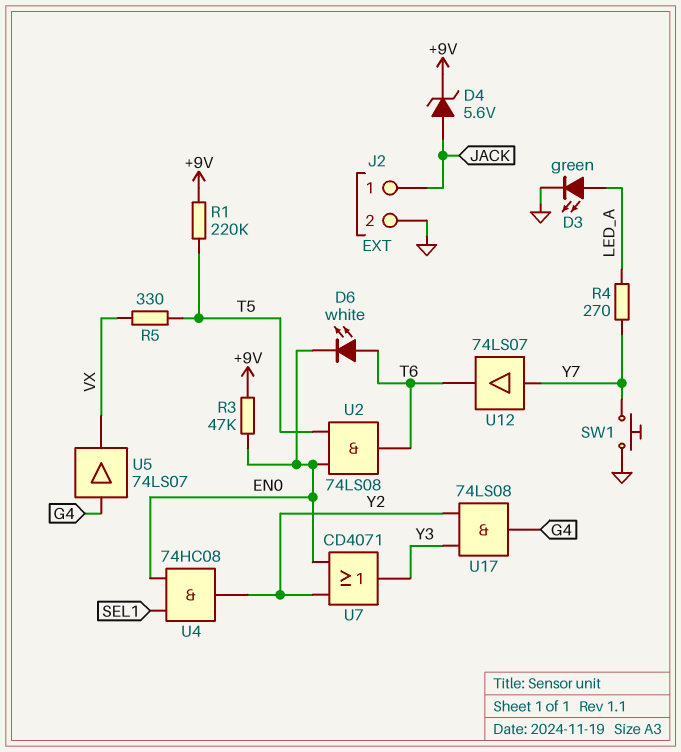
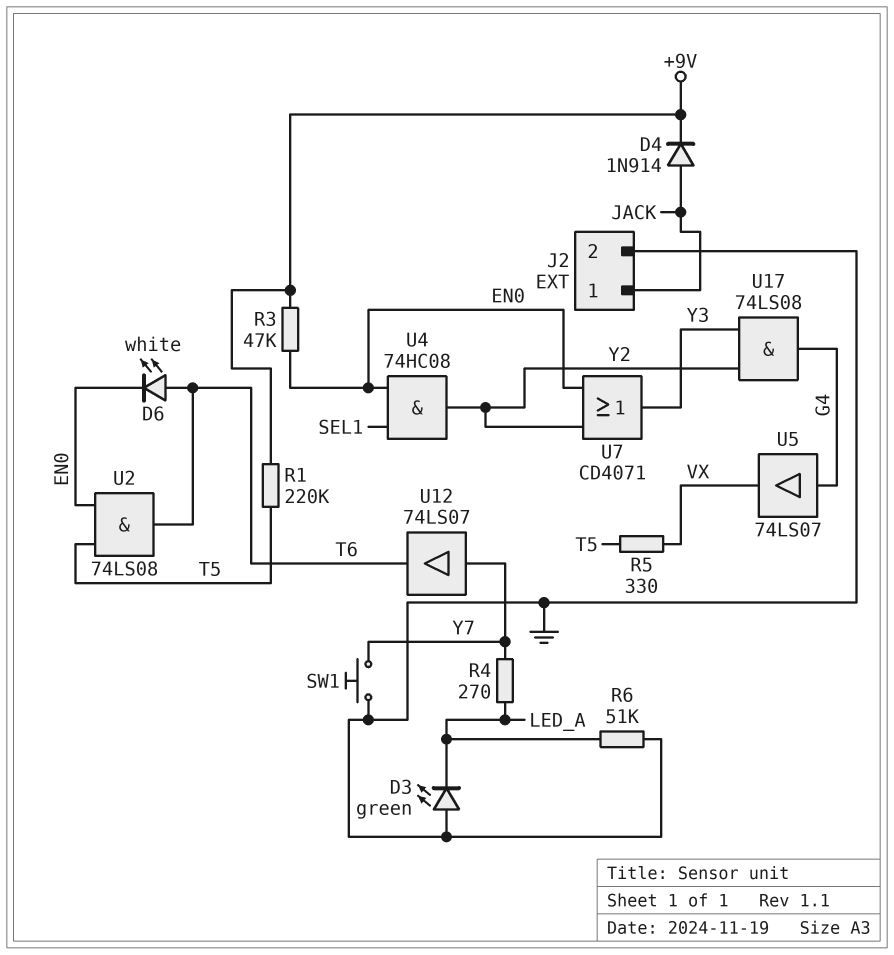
D3: LED green (A LED_A, K GND) -> LED green (A GND, K LED_A)
D4: zener 5.6V (A JACK, K +9V) -> diode 1N914 (A JACK, K +9V)
R6: none -> 51k (GND, LED_A)

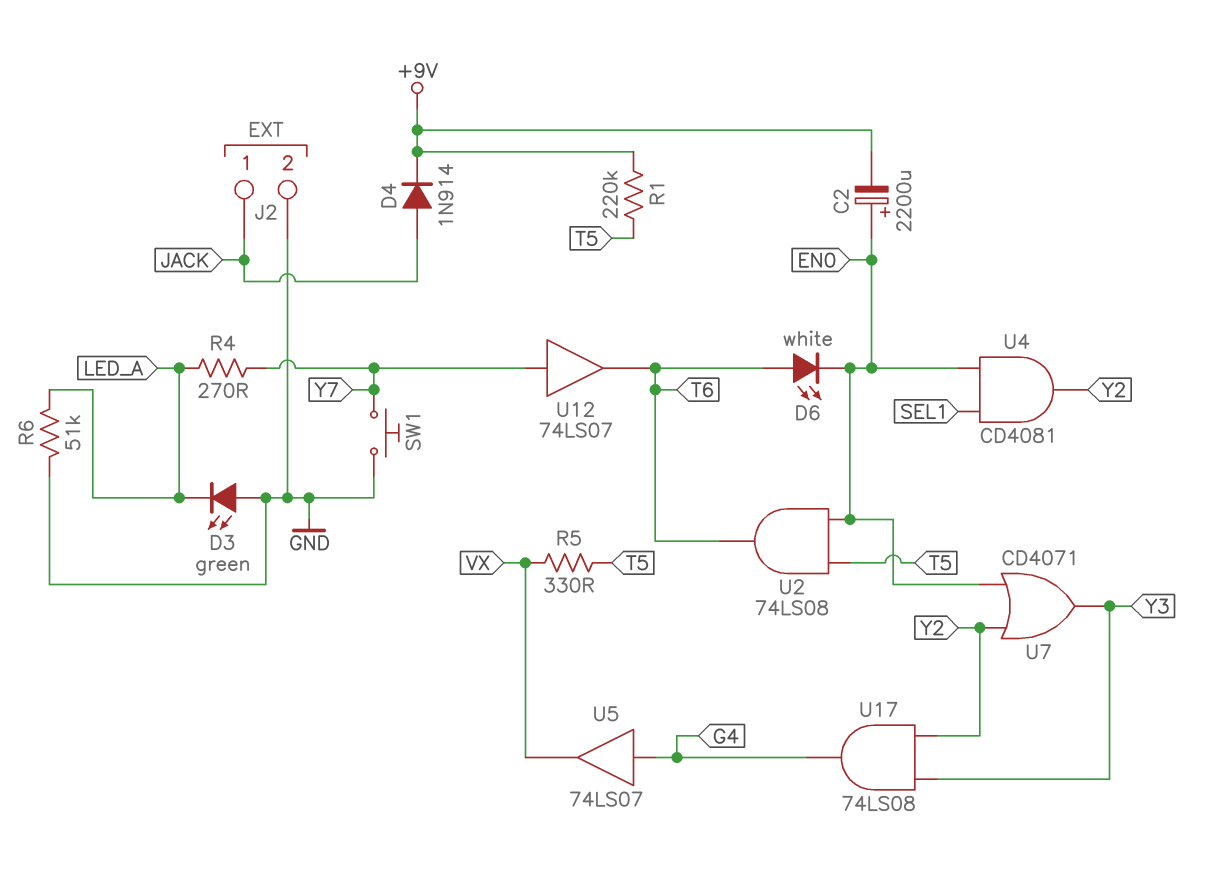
C2: none -> 2200uF (plus EN0, minus +9V)
R3: 47k (+9V, EN0) -> none
U4: AND 74HC08 (in EN0, in SEL1, out Y2) -> AND CD4081 (in EN0, in SEL1, out Y2)

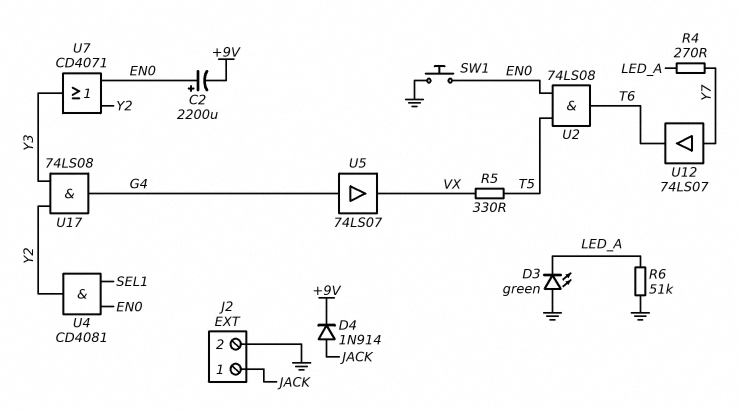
D6: LED white (A T6, K EN0) -> none
R1: 220k (+9V, T5) -> none
SW1: button (GND, Y7) -> button (EN0, GND)

